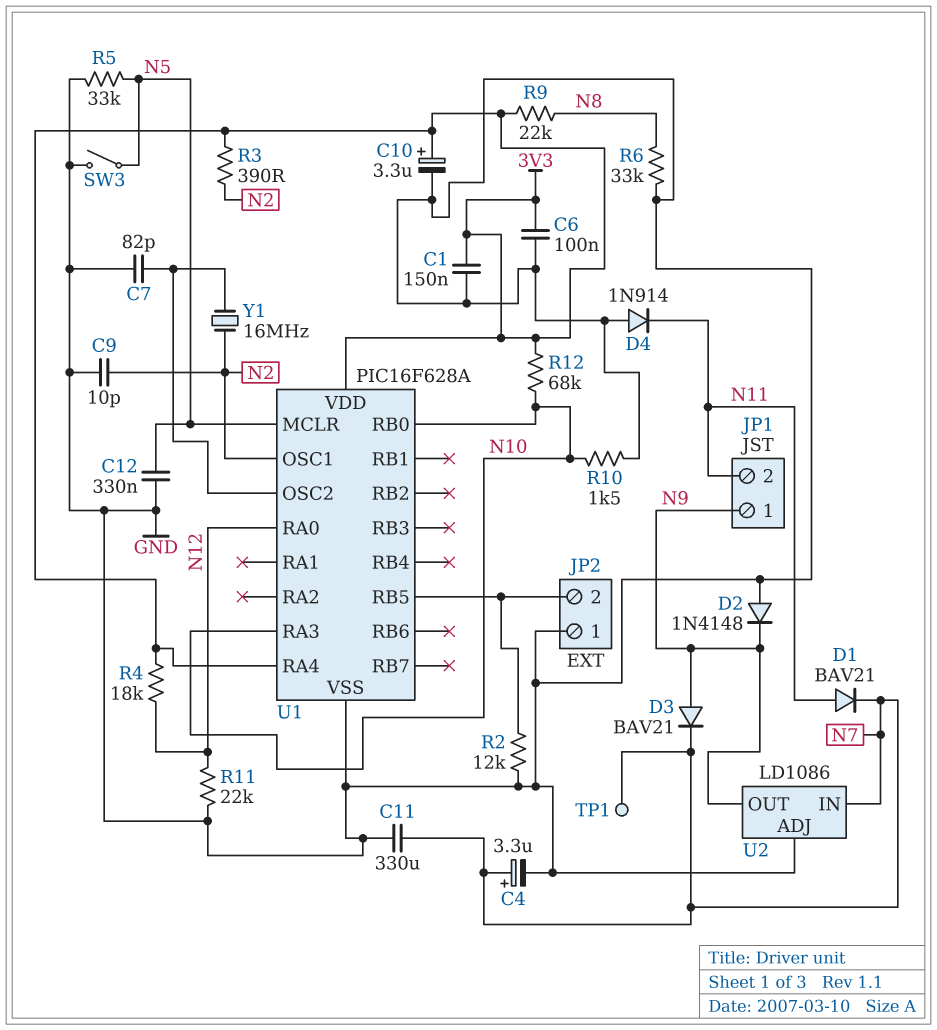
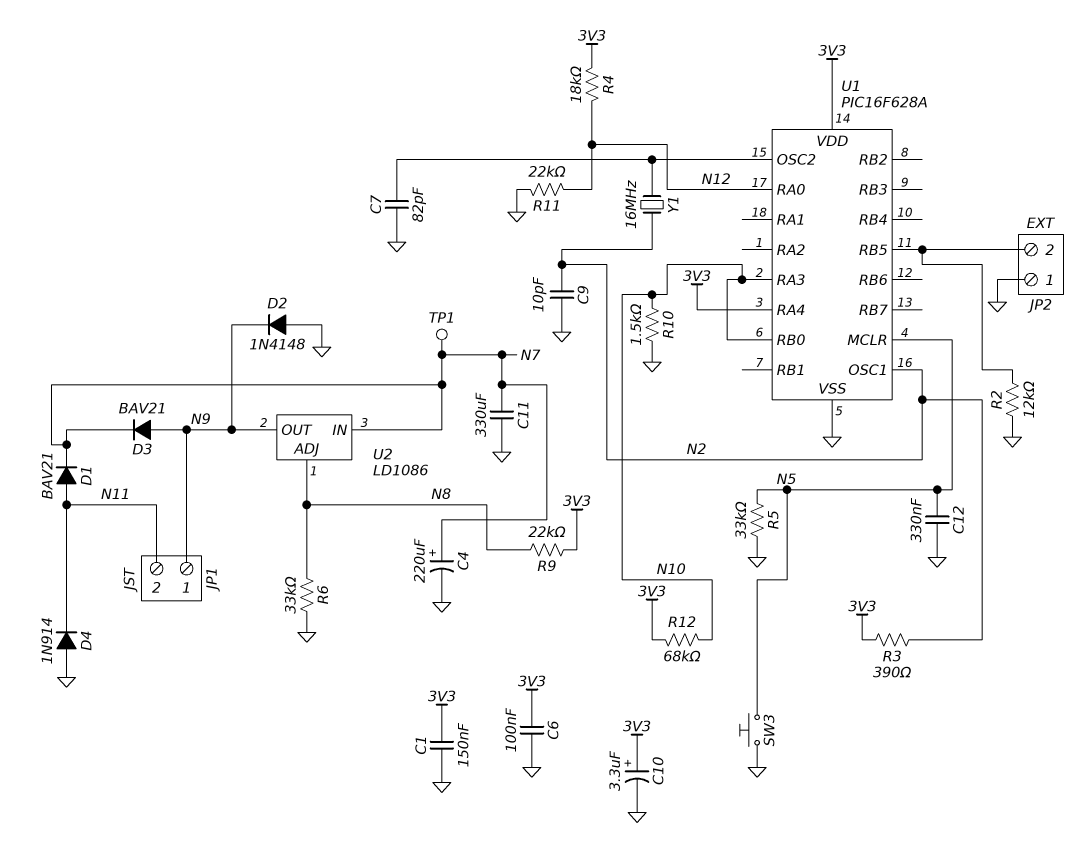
C4: 3.3uF (plus N7, minus GND) -> 220uF (plus N7, minus GND)
SW3: switch (GND, N5) -> button (GND, N5)
U2 pin ADJ: GND -> N8

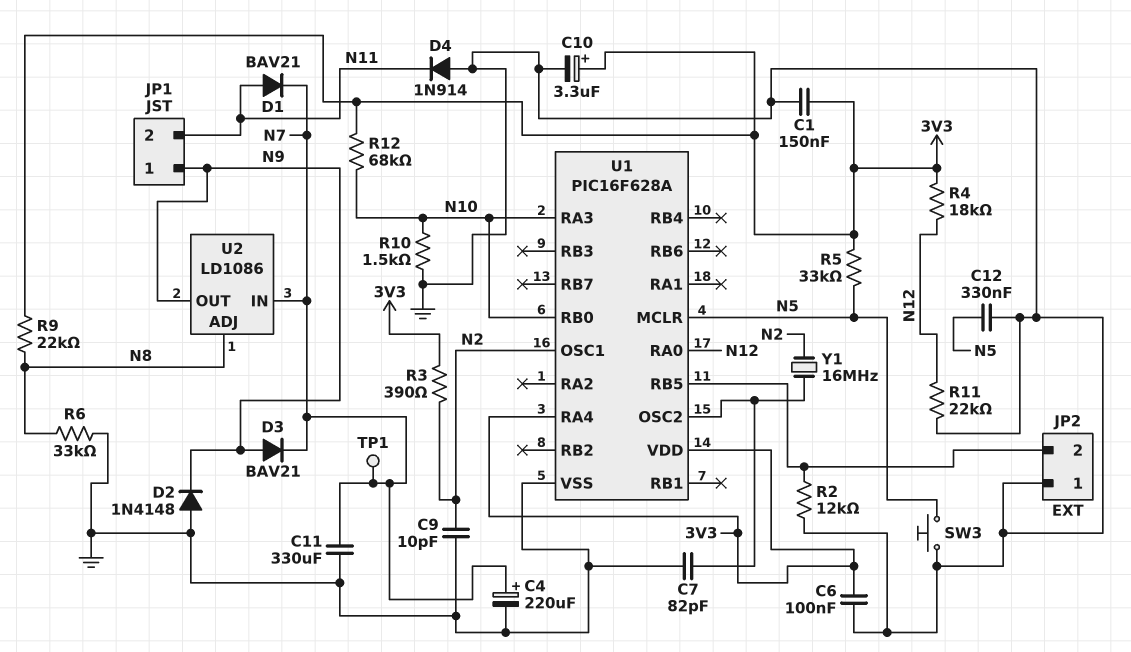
R5: 33k (GND, N5) -> 33k (3V3, N5)

